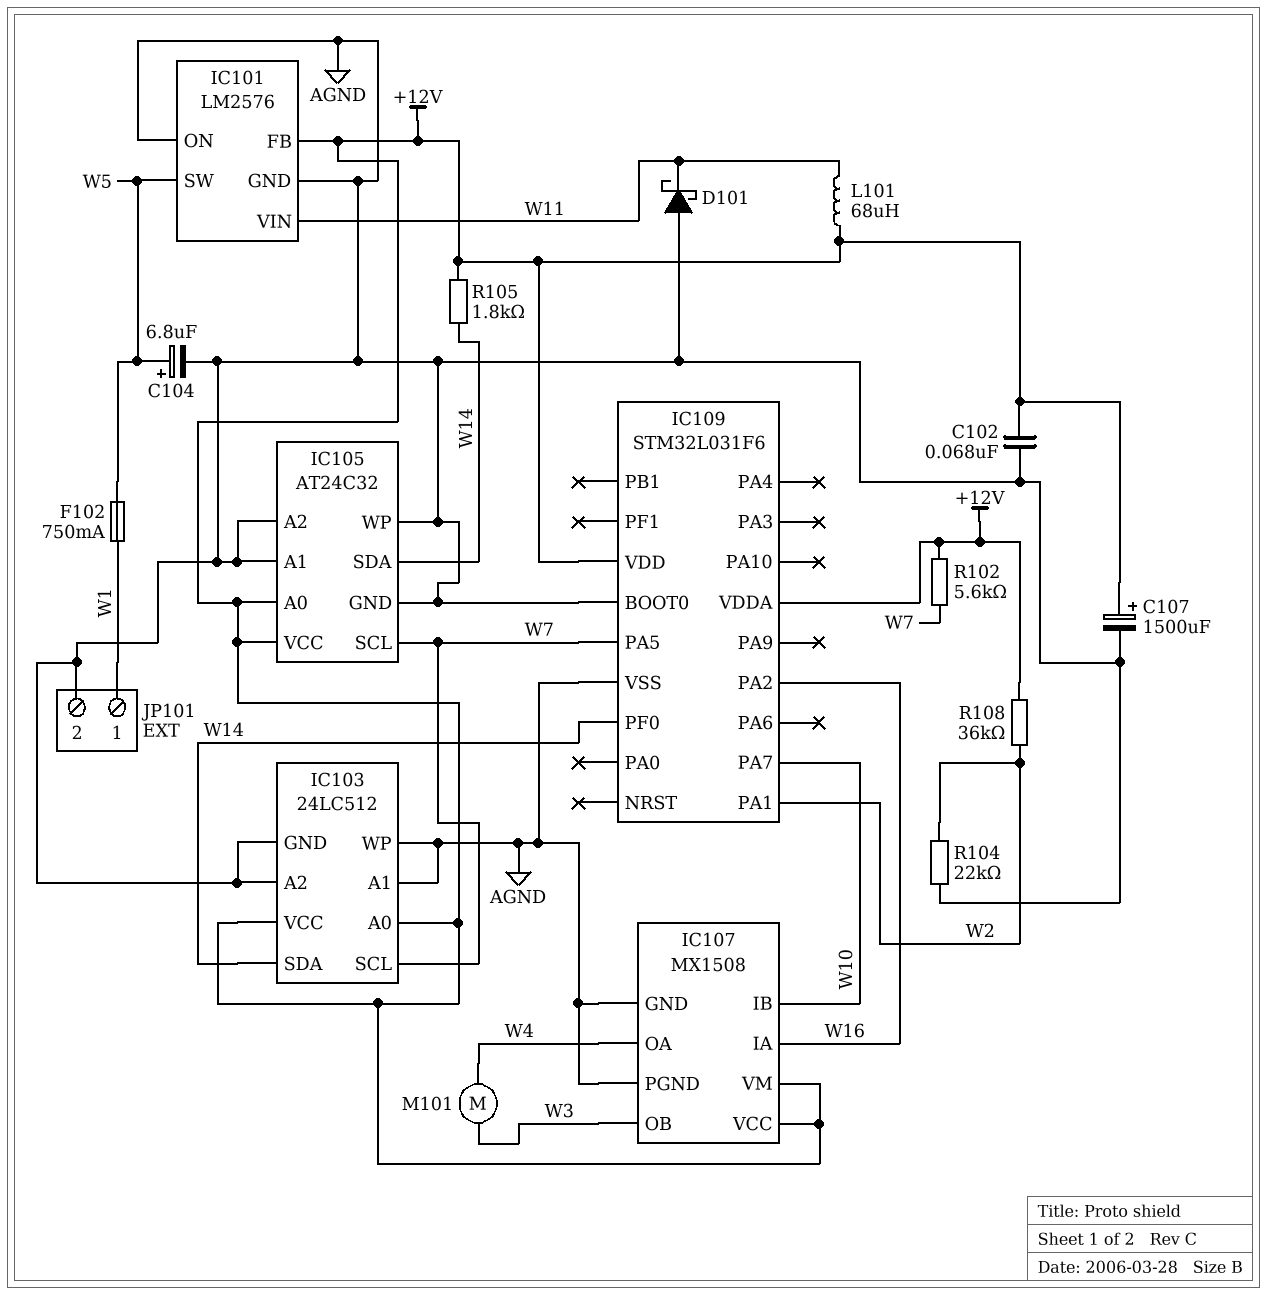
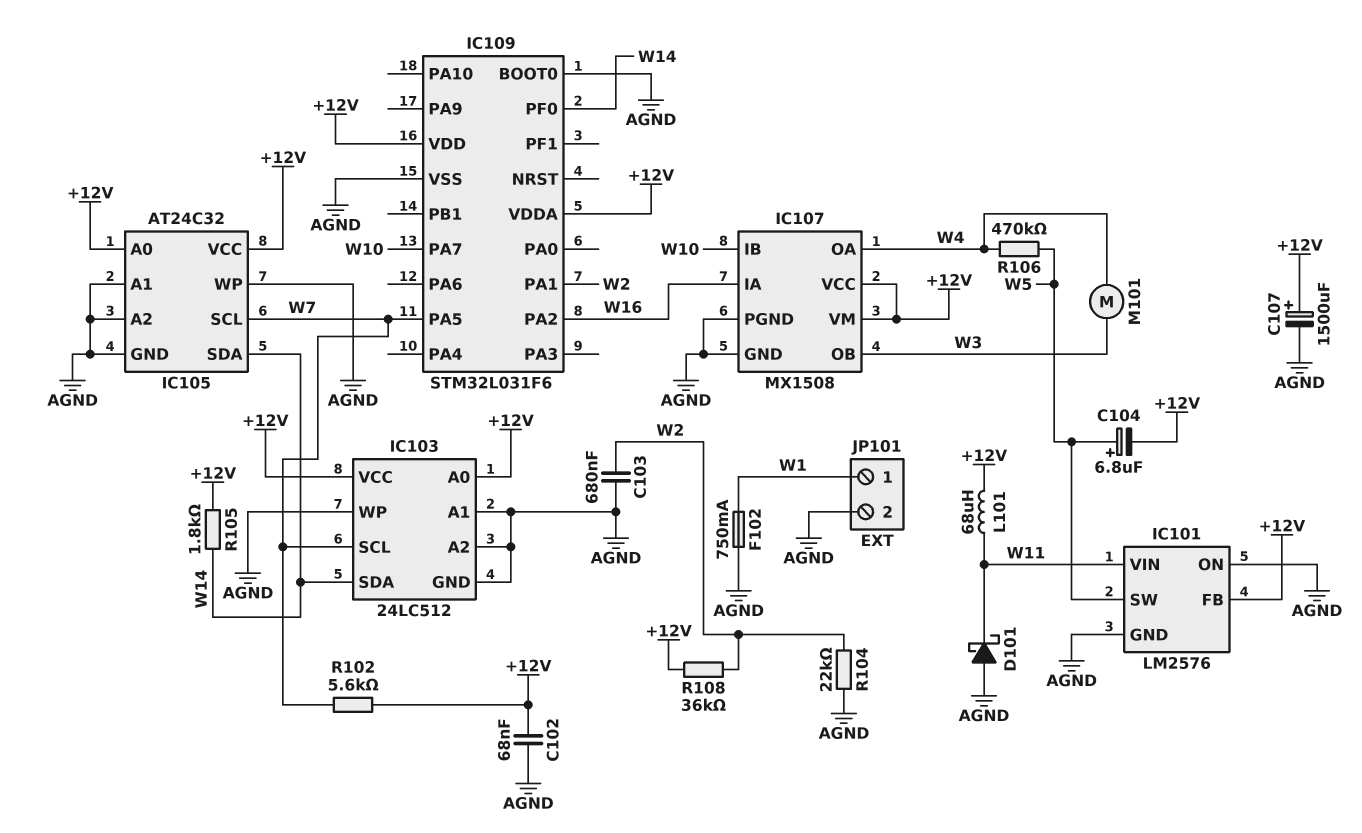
C103: none -> 680nF (AGND, W2)
C104: 6.8uF (plus W5, minus AGND) -> 6.8uF (plus W5, minus +12V)
F102: 750mA (W1, W5) -> 750mA (AGND, W1)
R106: none -> 470k (W4, W5)

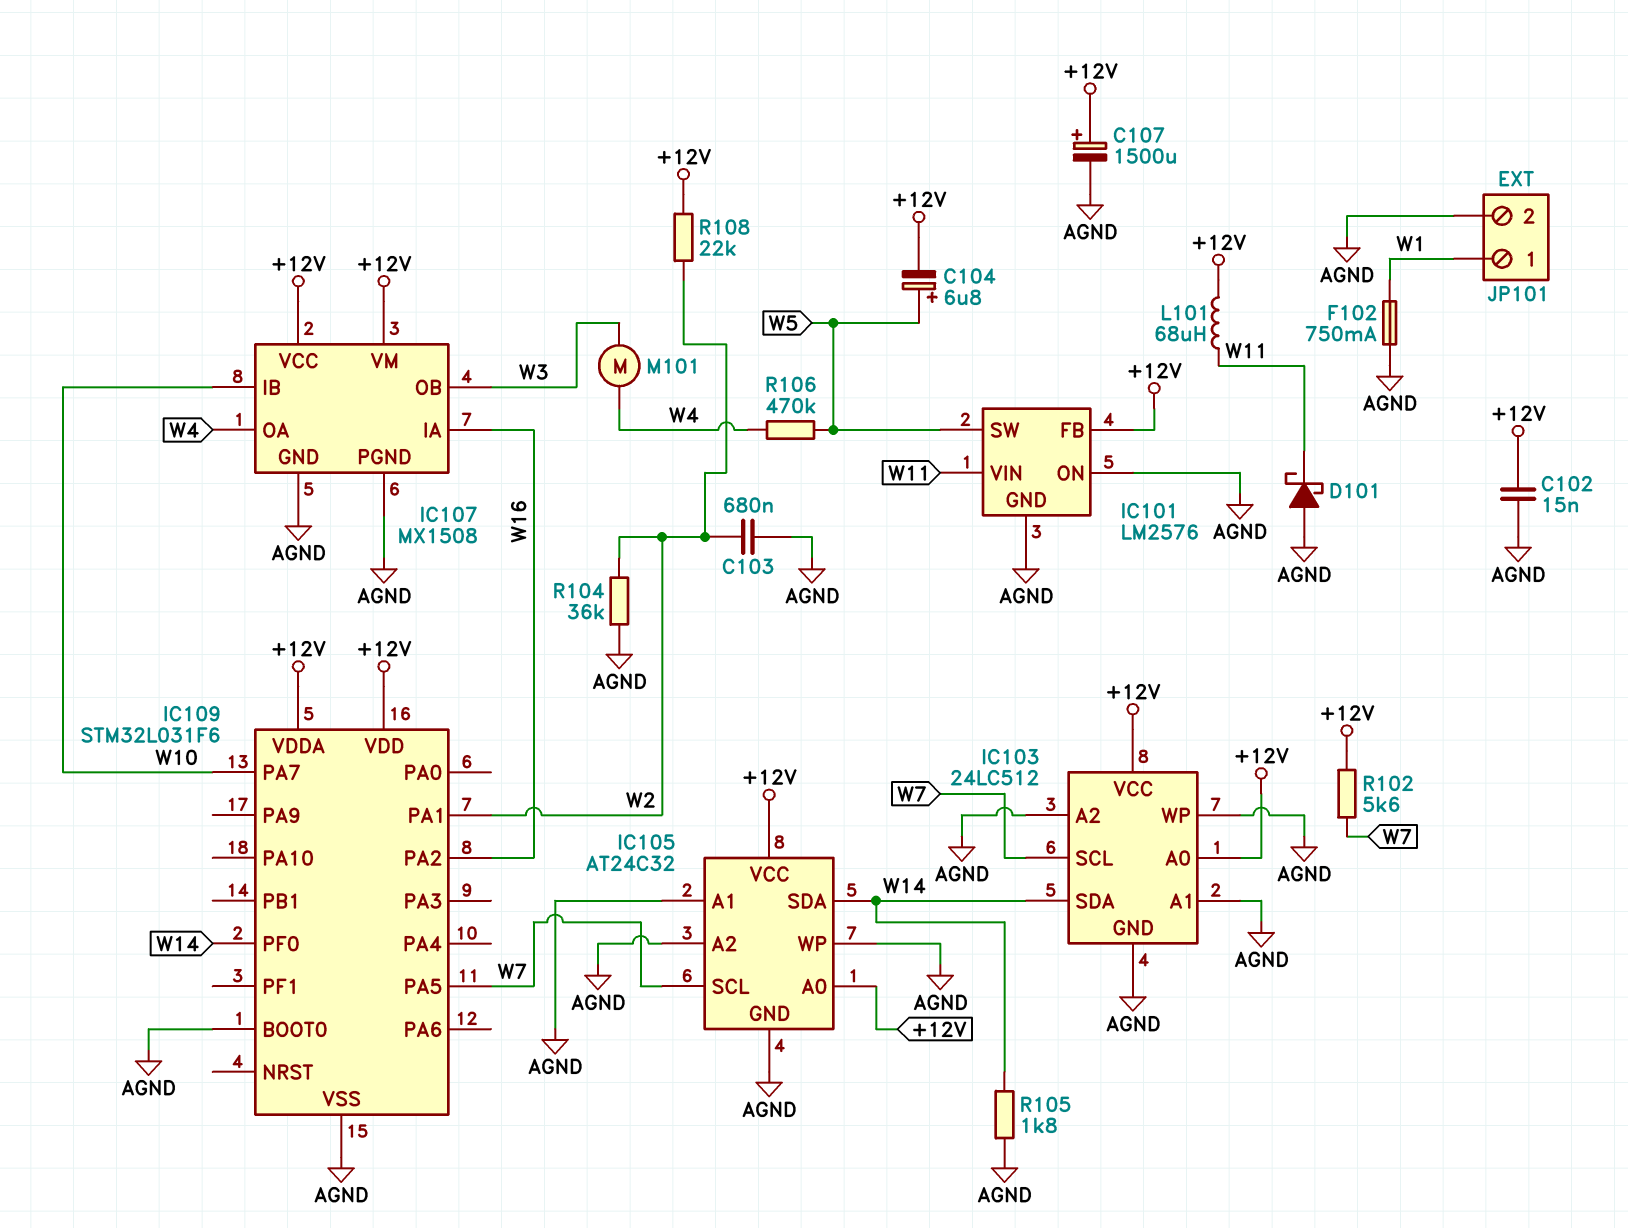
C102: 68nF (+12V, AGND) -> 15nF (+12V, AGND)
R104: 22k (AGND, W2) -> 36k (AGND, W2)
R105: 1.8k (+12V, W14) -> 1.8k (AGND, W14)
R108: 36k (+12V, W2) -> 22k (+12V, W2)

